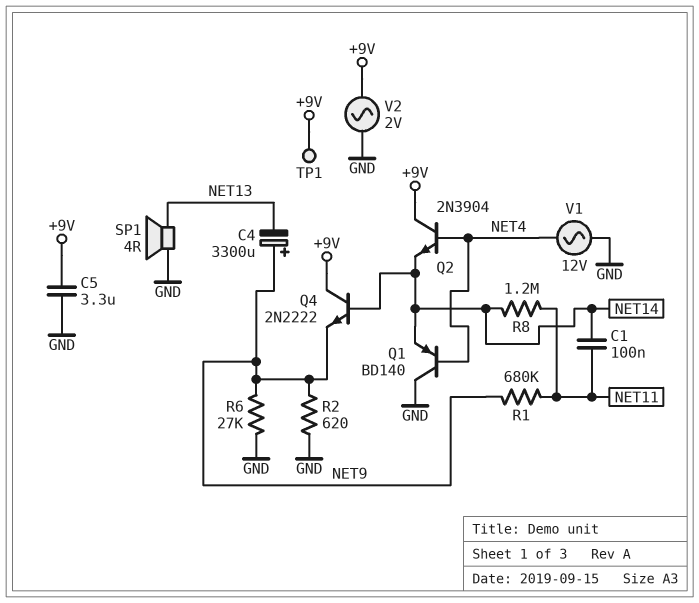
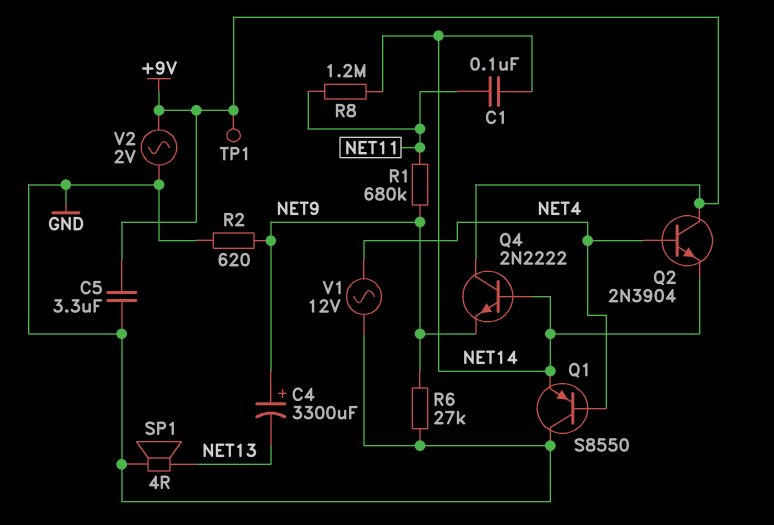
Q1: PNP BD140 (B NET4, C GND, E NET14) -> PNP S8550 (B NET4, C GND, E NET14)

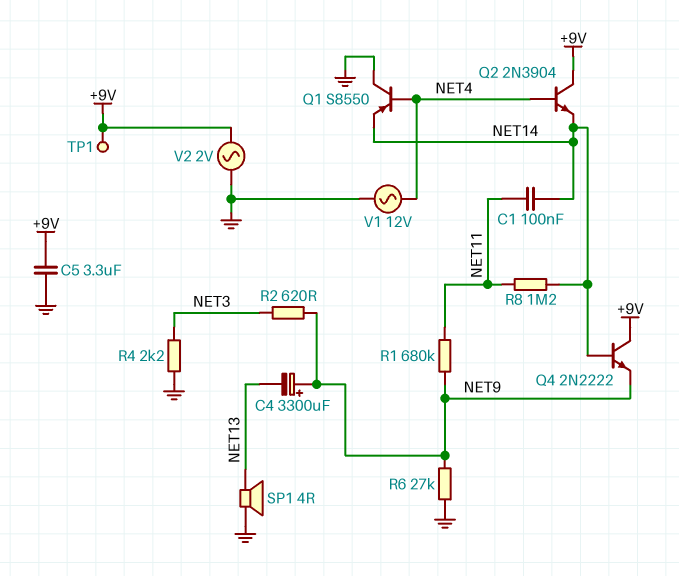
R2: 620 (GND, NET9) -> 620 (NET3, NET9)
R4: none -> 2.2k (GND, NET3)

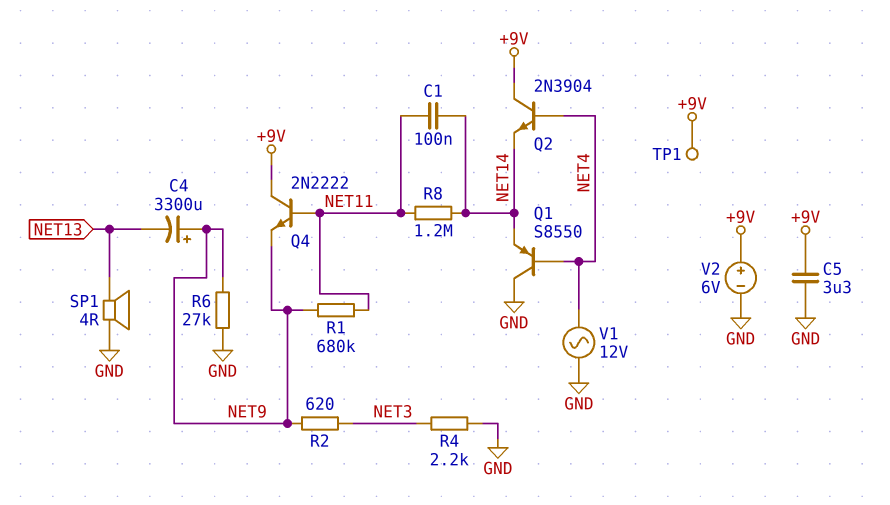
Q4: NPN 2N2222 (B NET14, C +9V, E NET9) -> NPN 2N2222 (B NET11, C +9V, E NET9)
V2: AC 2V (+9V, GND) -> 6V (plus +9V, minus GND)

